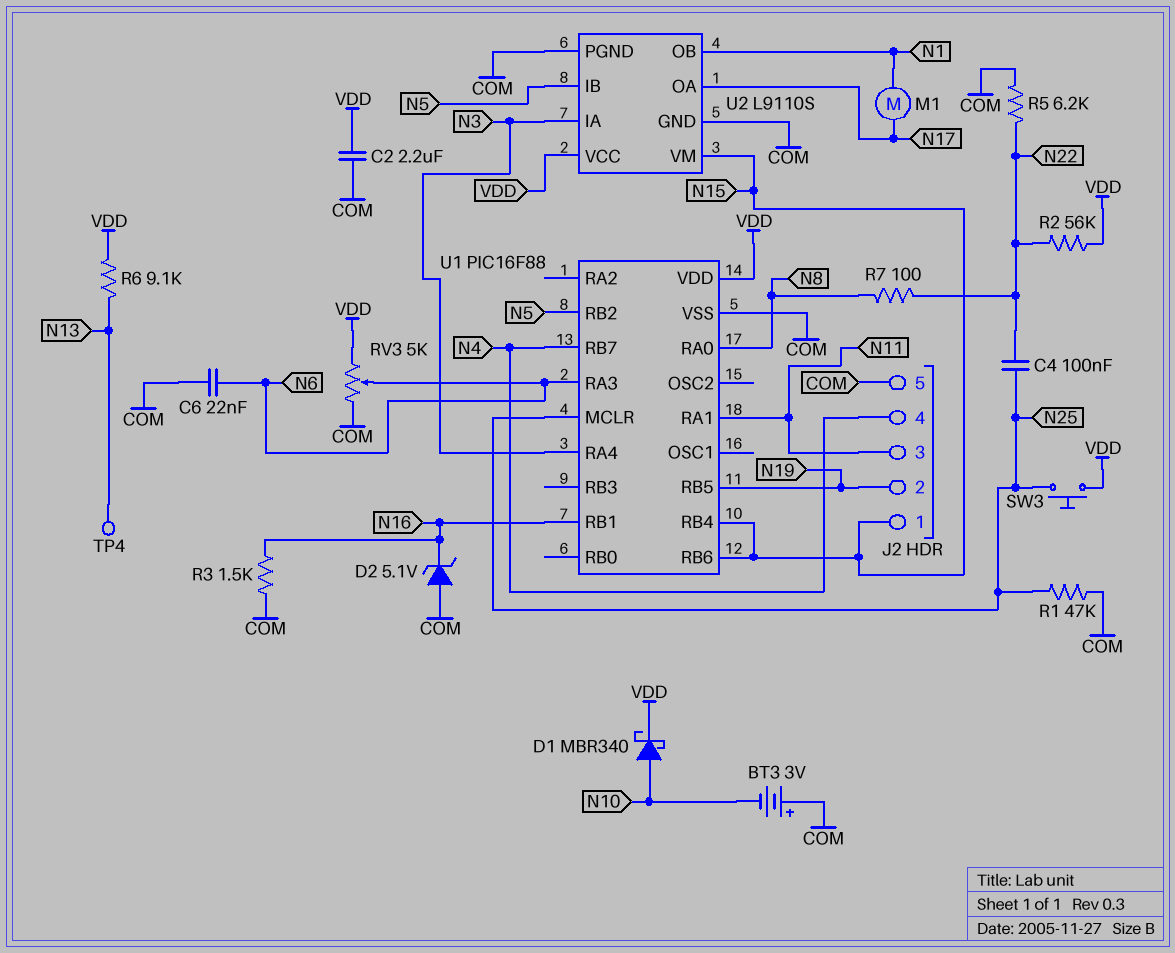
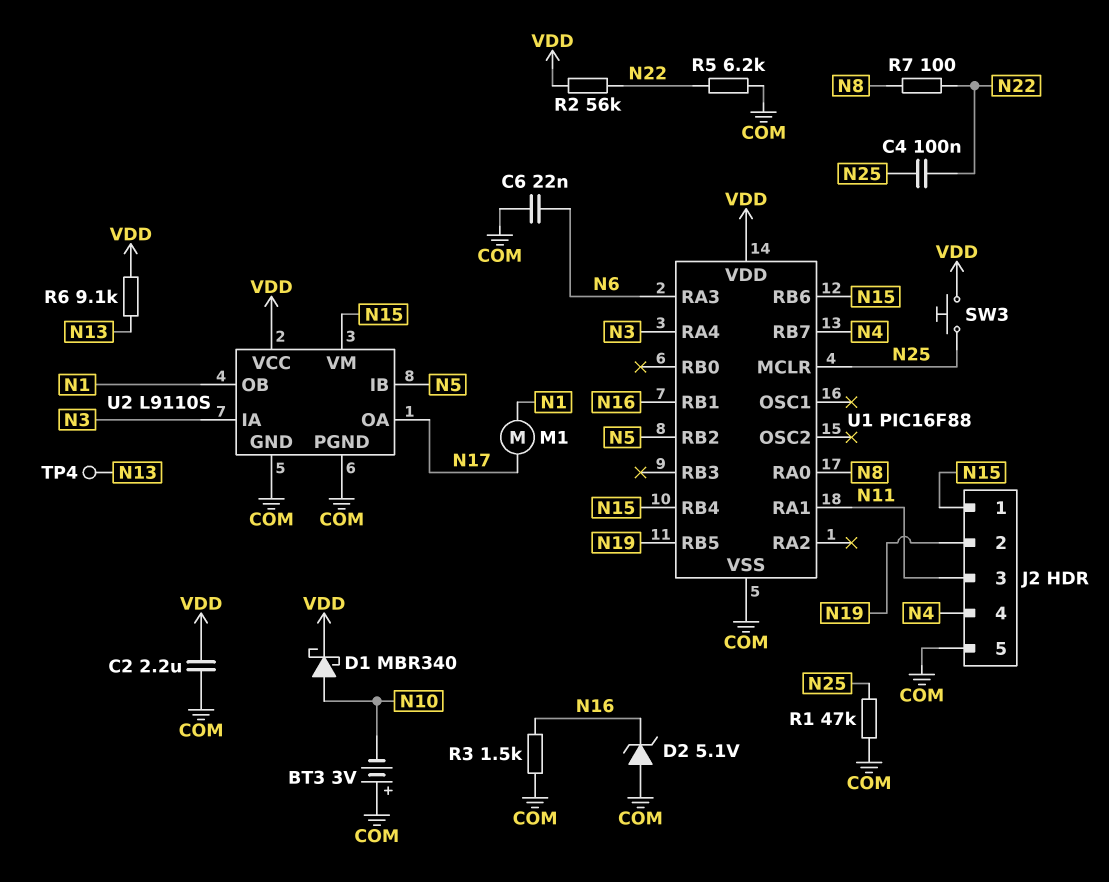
RV3: 5k (COM, VDD, wiper N6) -> none

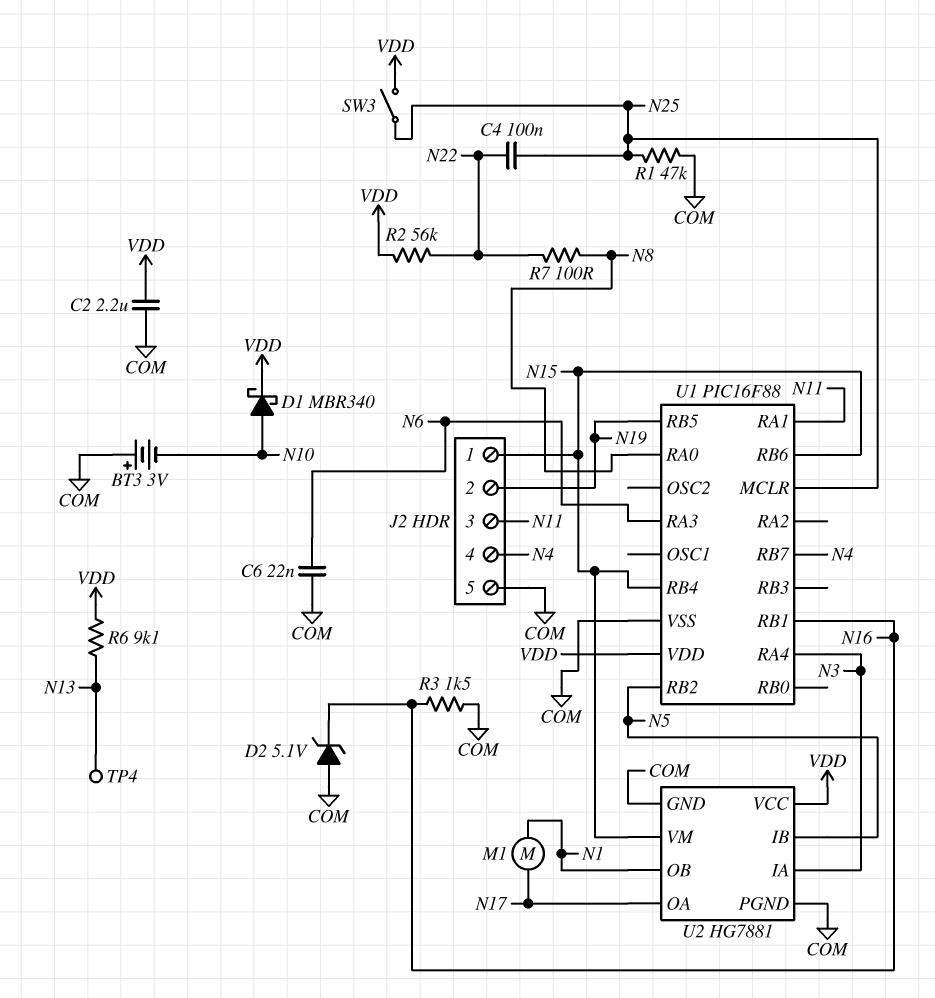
R5: 6.2k (COM, N22) -> none
SW3: button (N25, VDD) -> switch (N25, VDD)
U2: L9110S -> HG7881

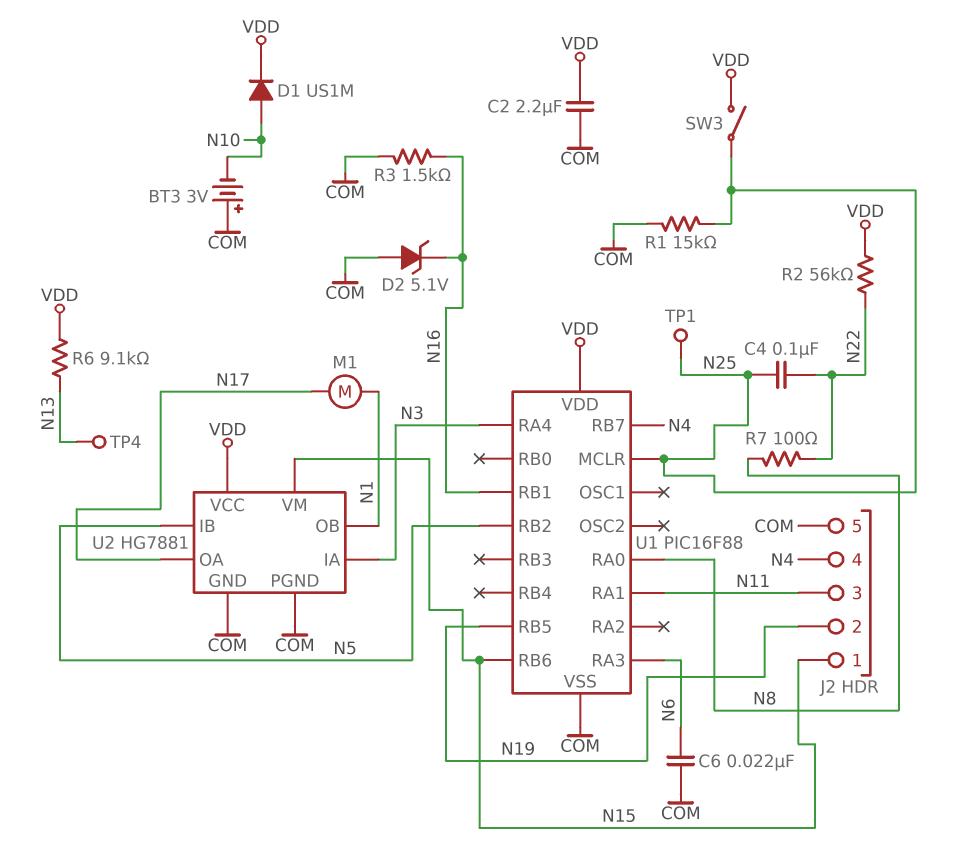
D1: schottky MBR340 (A N10, K VDD) -> diode US1M (A N10, K VDD)
R1: 47k (COM, N25) -> 15k (COM, N25)
TP1: none -> test point (N25)
U1 pin RB4: N15 -> none

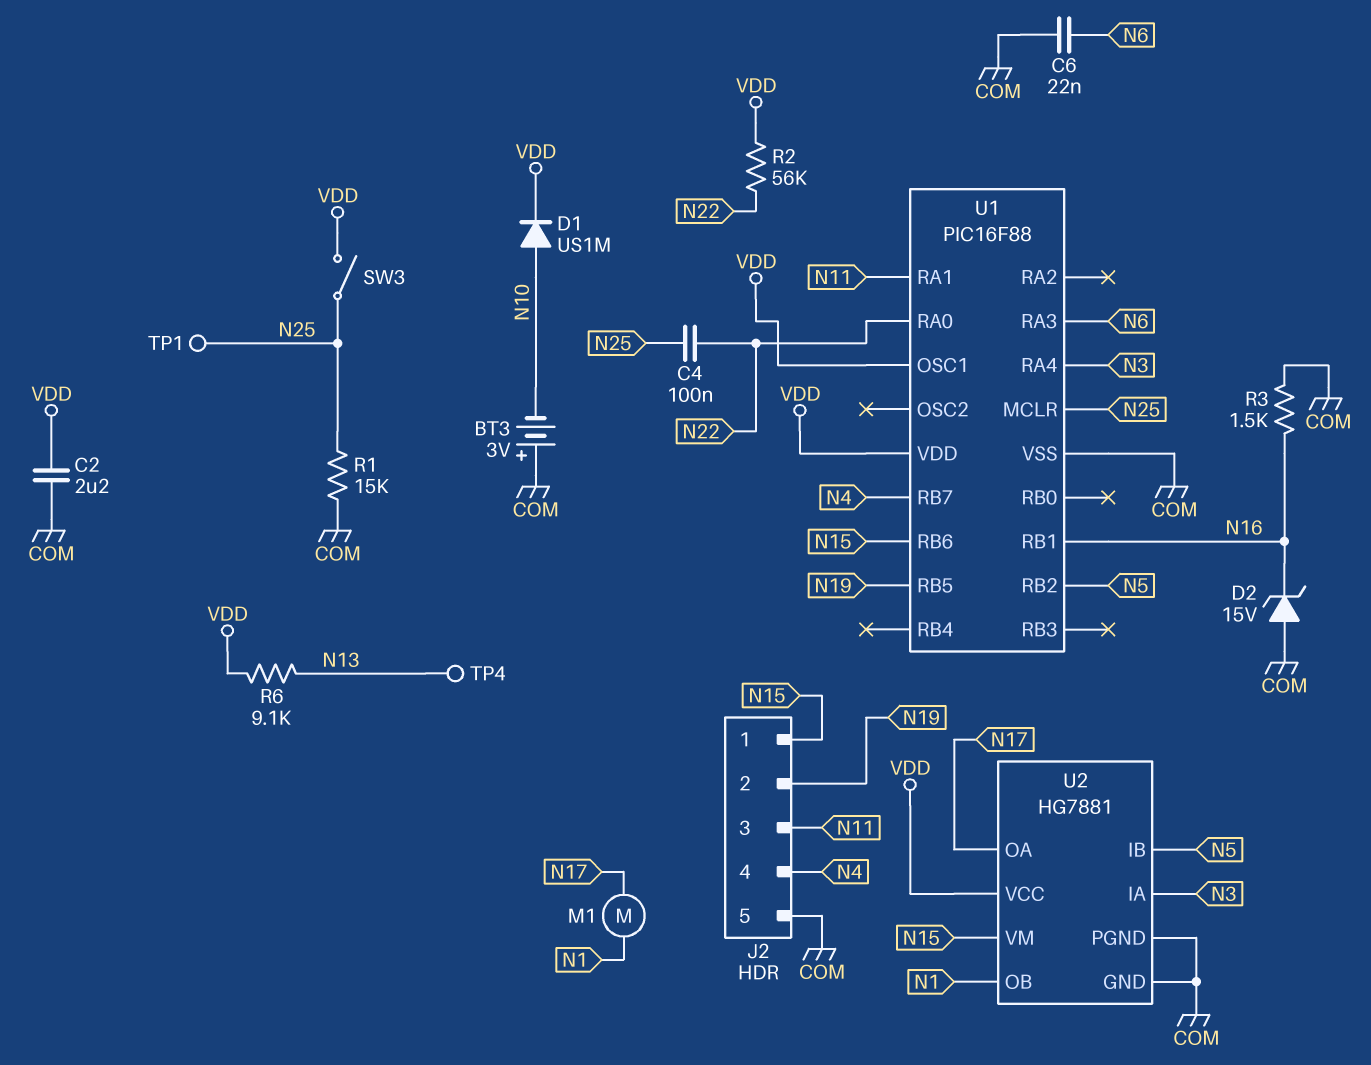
D2: zener 5.1V (A COM, K N16) -> zener 15V (A COM, K N16)
R7: 100 (N8, N22) -> none
U1 pin OSC1: none -> VDD
U1 pin RA0: N8 -> N22

